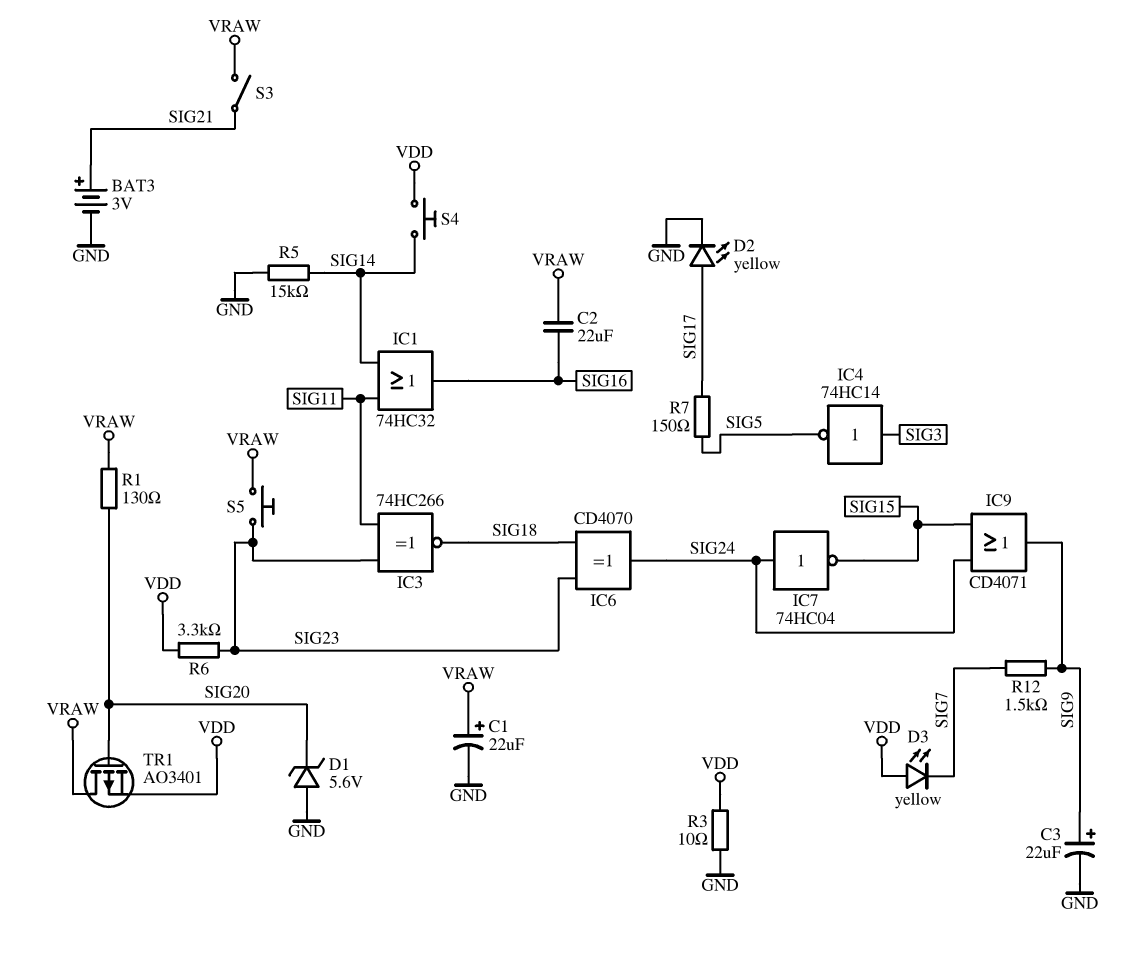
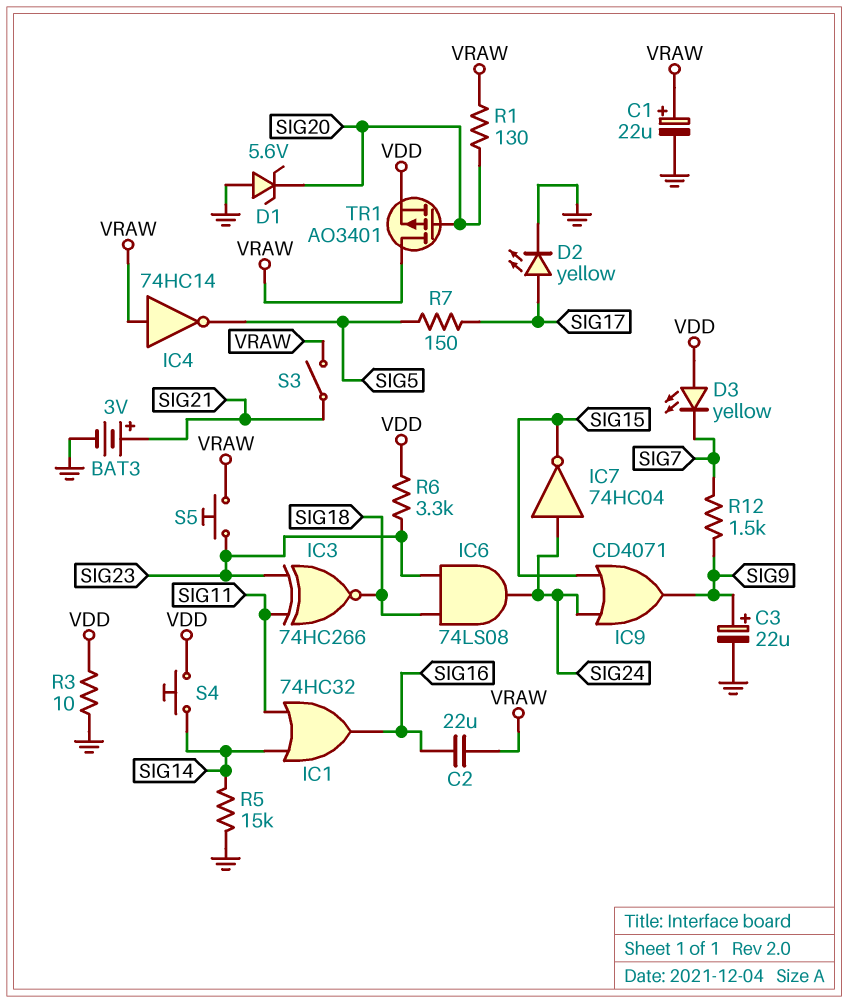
IC4: NOT 74HC14 (in SIG3, out SIG5) -> NOT 74HC14 (in VRAW, out SIG5)
IC6: XOR CD4070 (in SIG18, in SIG23, out SIG24) -> AND 74LS08 (in SIG18, in SIG23, out SIG24)

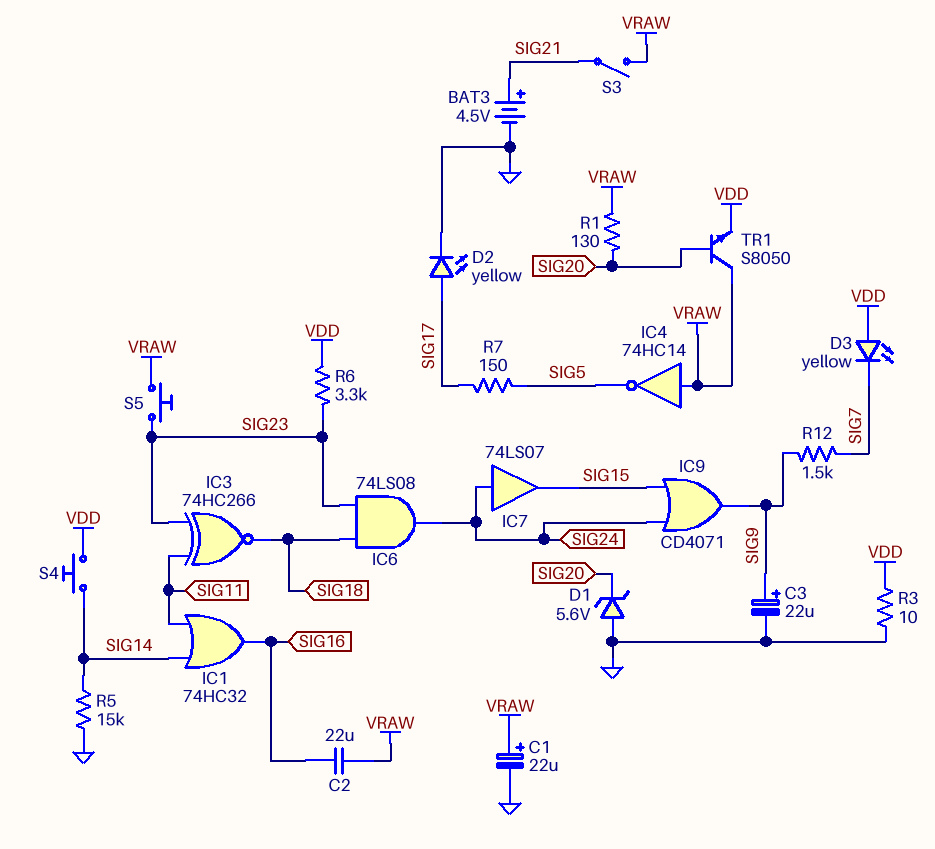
BAT3: 3V (plus SIG21, minus GND) -> 4.5V (plus SIG21, minus GND)
IC7: NOT 74HC04 (in SIG24, out SIG15) -> buffer 74LS07 (in SIG24, out SIG15)
TR1: PMOS AO3401 (G SIG20, D VRAW, S VDD) -> NPN S8050 (B SIG20, C VRAW, E VDD)

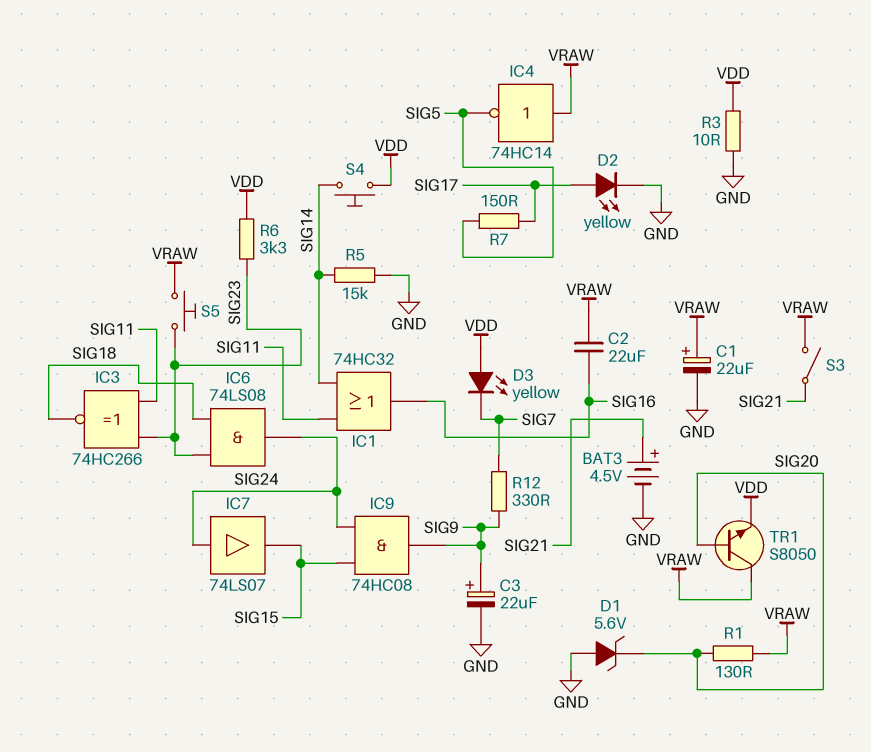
IC9: OR CD4071 (in SIG15, in SIG24, out SIG9) -> AND 74HC08 (in SIG15, in SIG24, out SIG9)
R12: 1.5k (SIG7, SIG9) -> 330 (SIG7, SIG9)

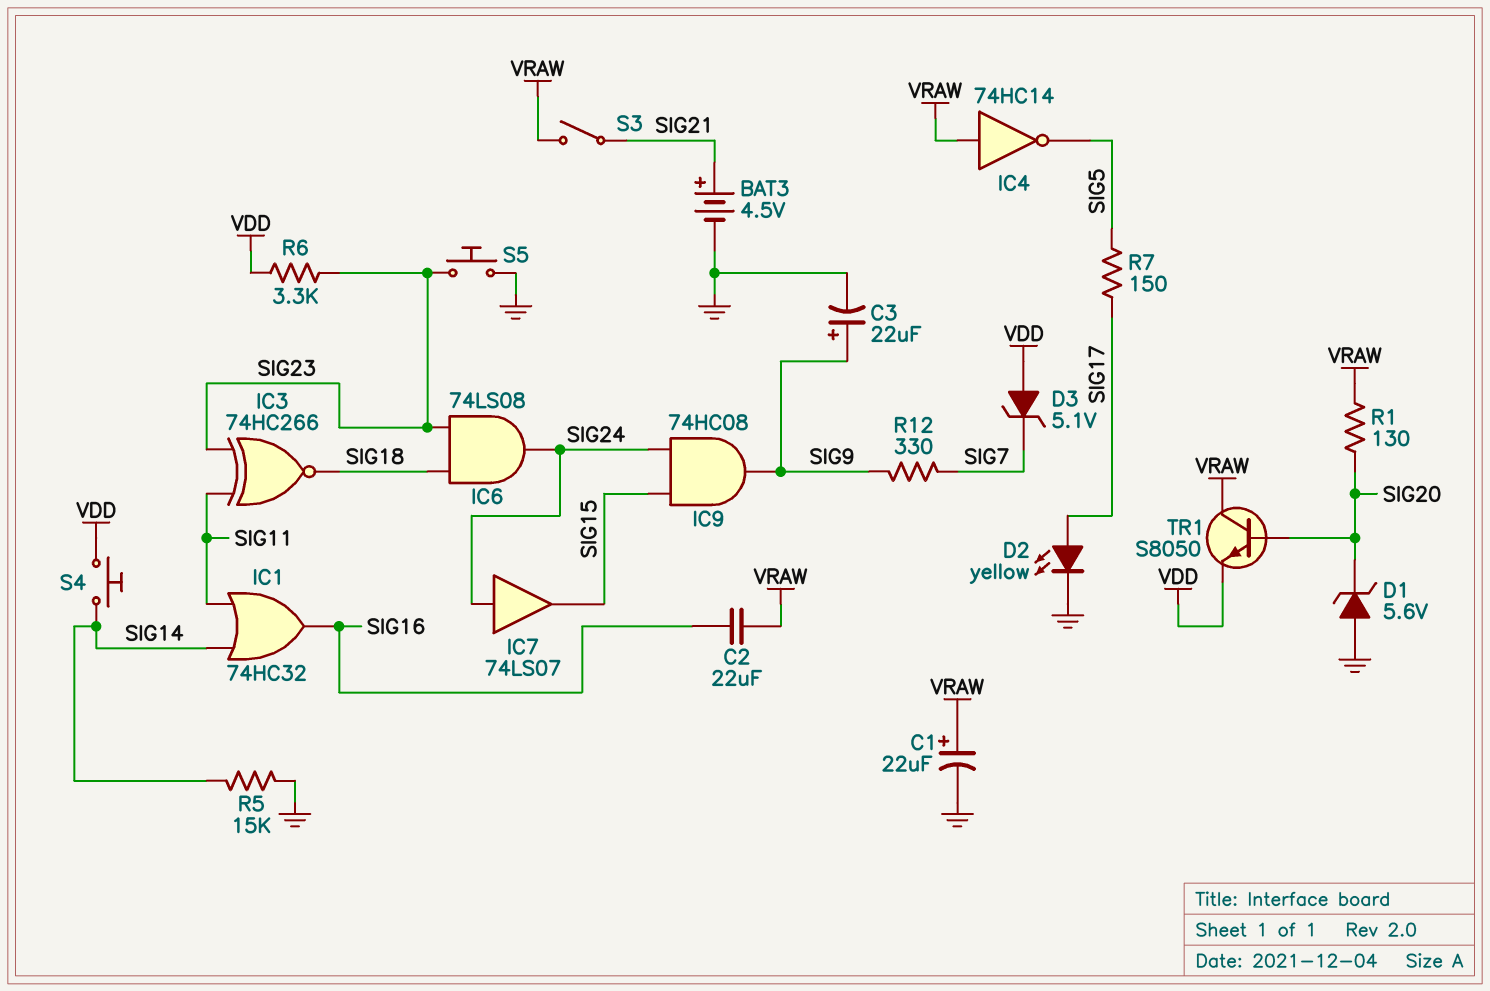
D3: LED yellow (A VDD, K SIG7) -> zener 5.1V (A VDD, K SIG7)
R3: 10 (GND, VDD) -> none
S5: button (SIG23, VRAW) -> button (GND, SIG23)

